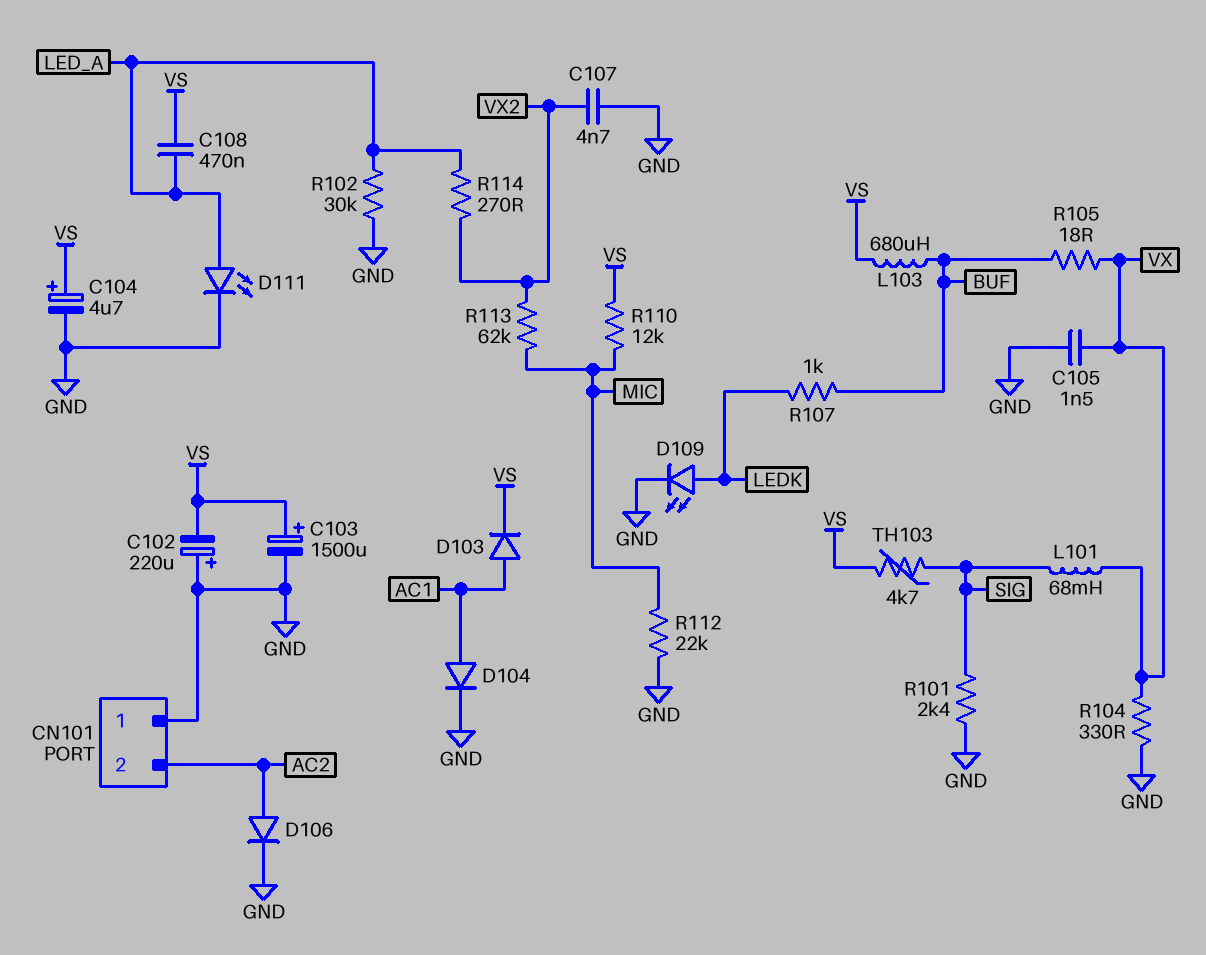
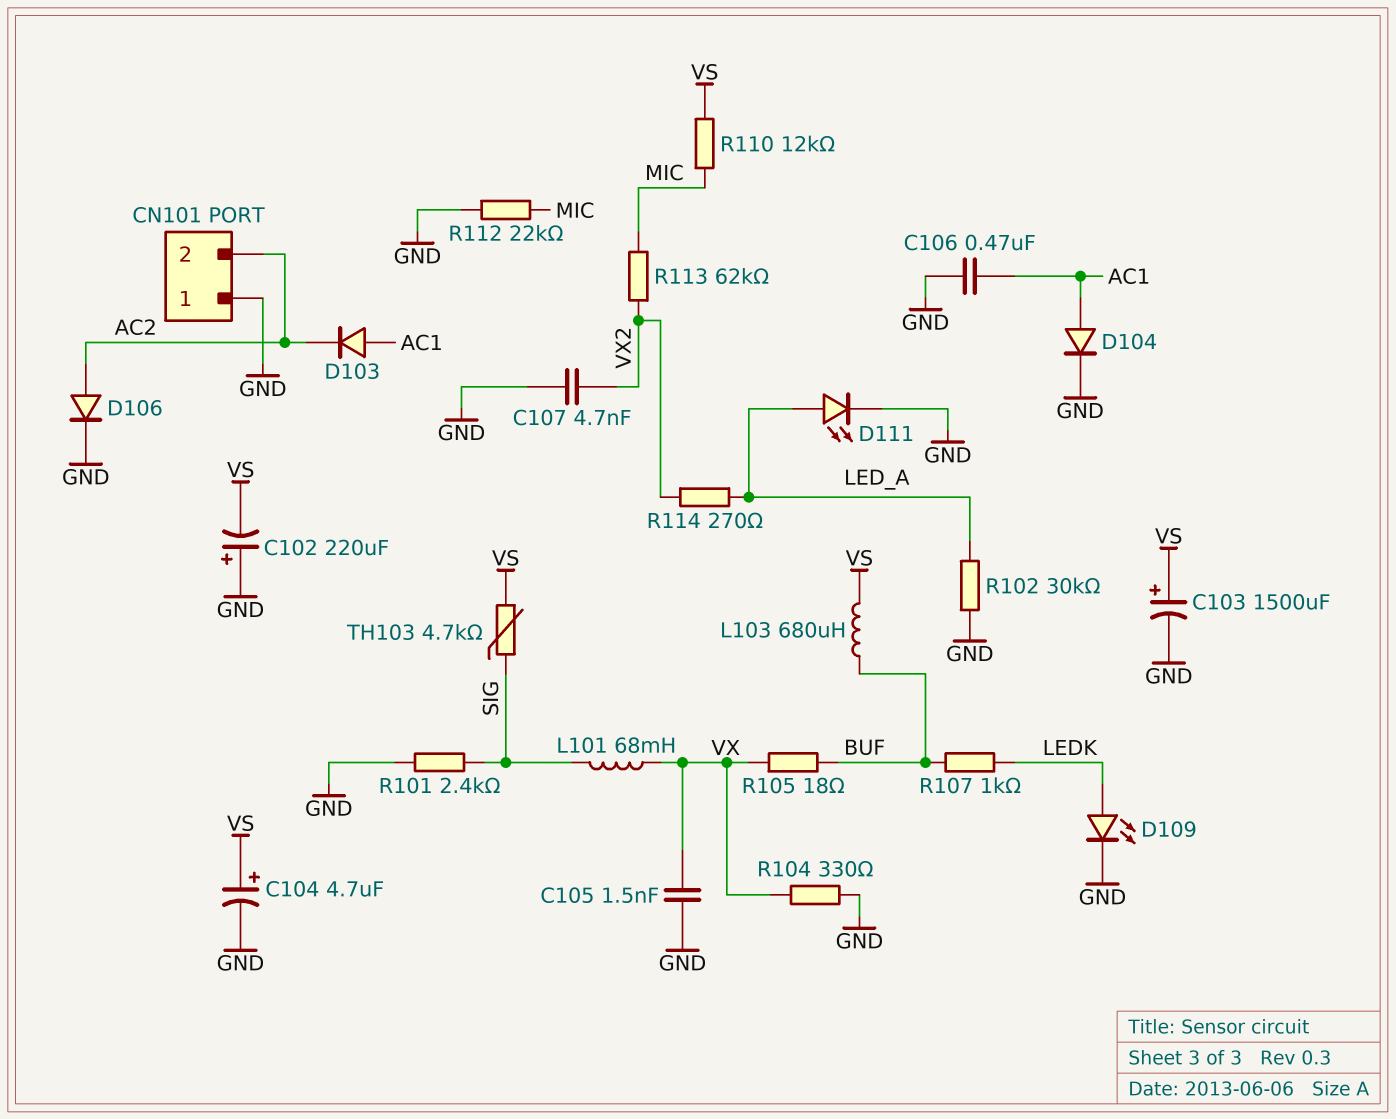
C106: none -> 470nF (AC1, GND)
C108: 470nF (LED_A, VS) -> none
D103: diode (A AC1, K VS) -> diode (A AC1, K AC2)

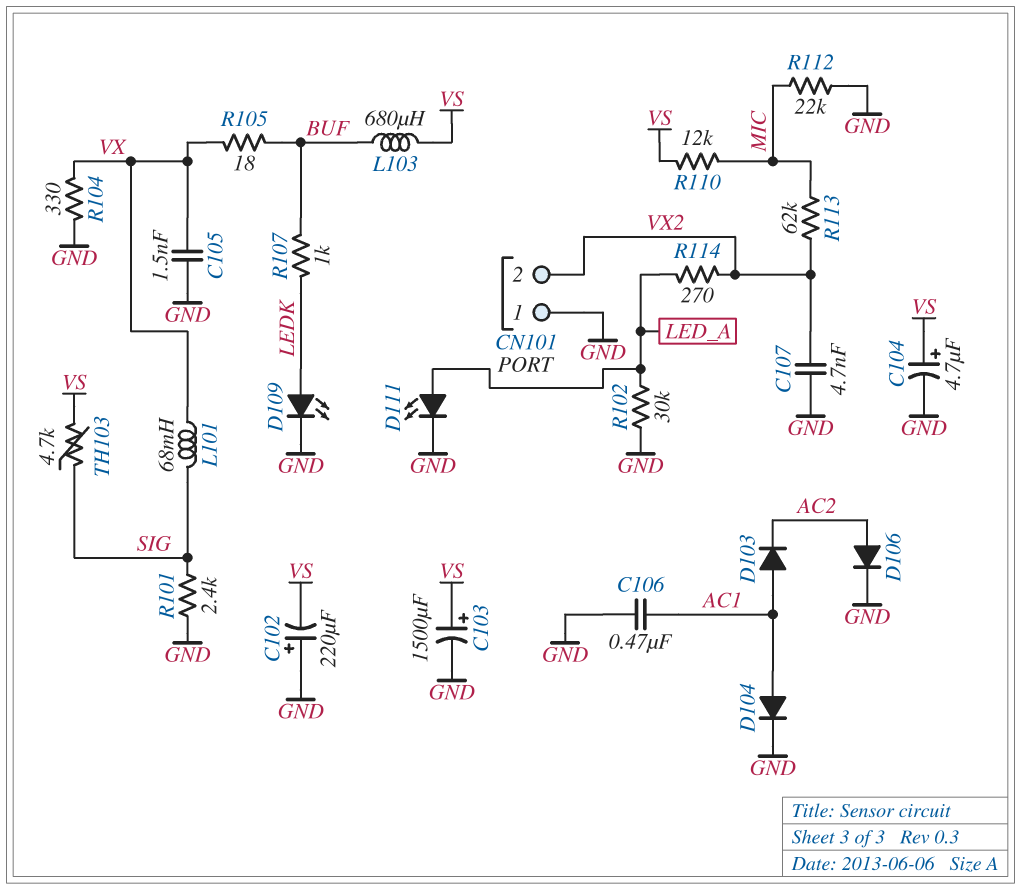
CN101 pin 2: AC2 -> VX2

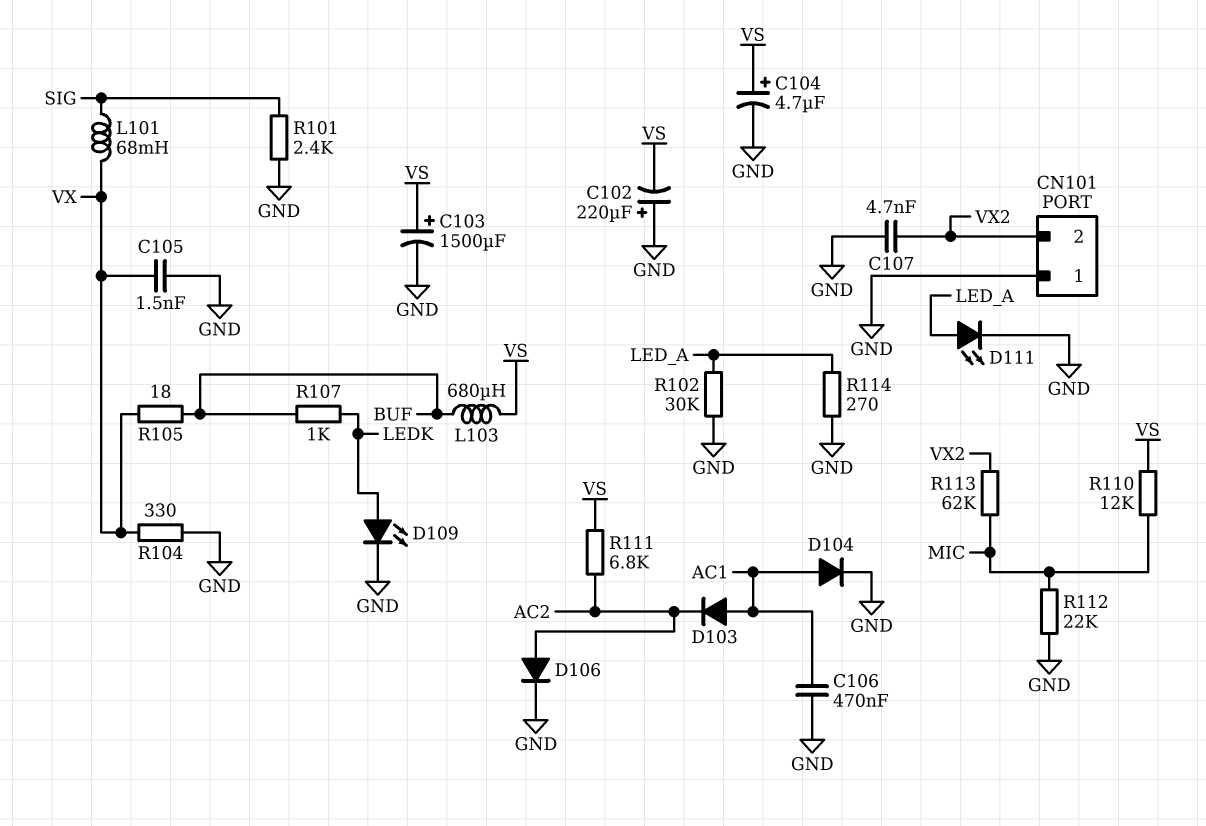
R111: none -> 6.8k (AC2, VS)
R114: 270 (LED_A, VX2) -> 270 (GND, LED_A)
TH103: 4.7k (SIG, VS) -> none

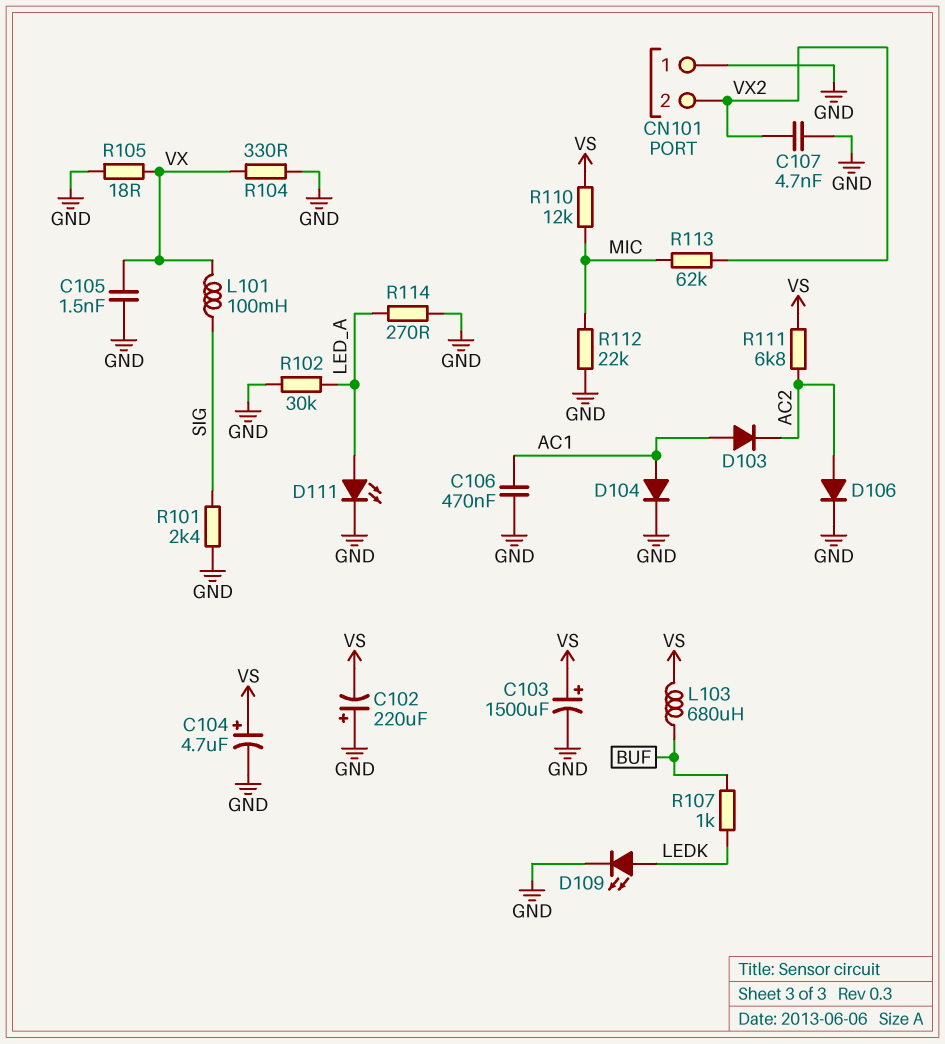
L101: 68mH (SIG, VX) -> 100mH (SIG, VX)
R105: 18 (BUF, VX) -> 18 (GND, VX)

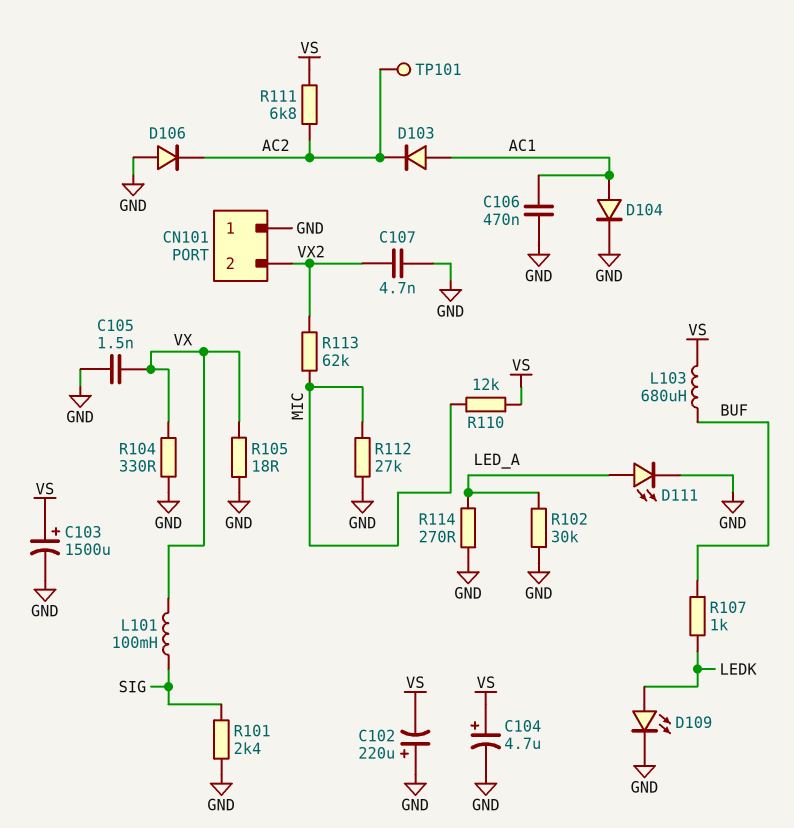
D106: diode (A AC2, K GND) -> diode (A GND, K AC2)
R112: 22k (GND, MIC) -> 27k (GND, MIC)
TP101: none -> test point (AC2)

